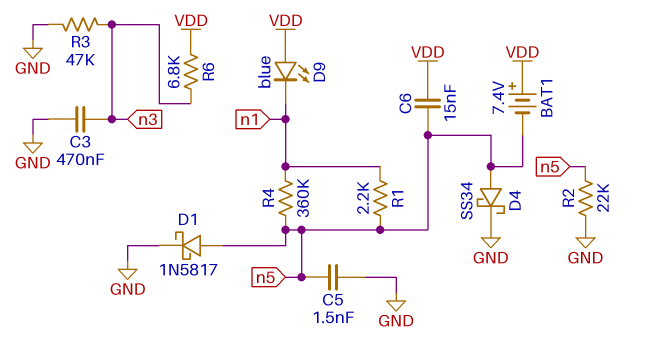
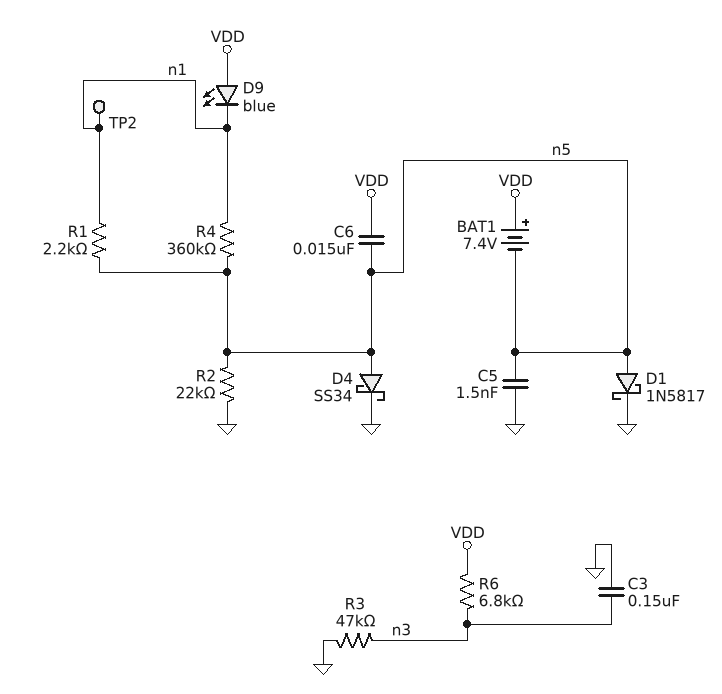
C3: 470nF (GND, n3) -> 150nF (GND, n3)
TP2: none -> test point (n1)

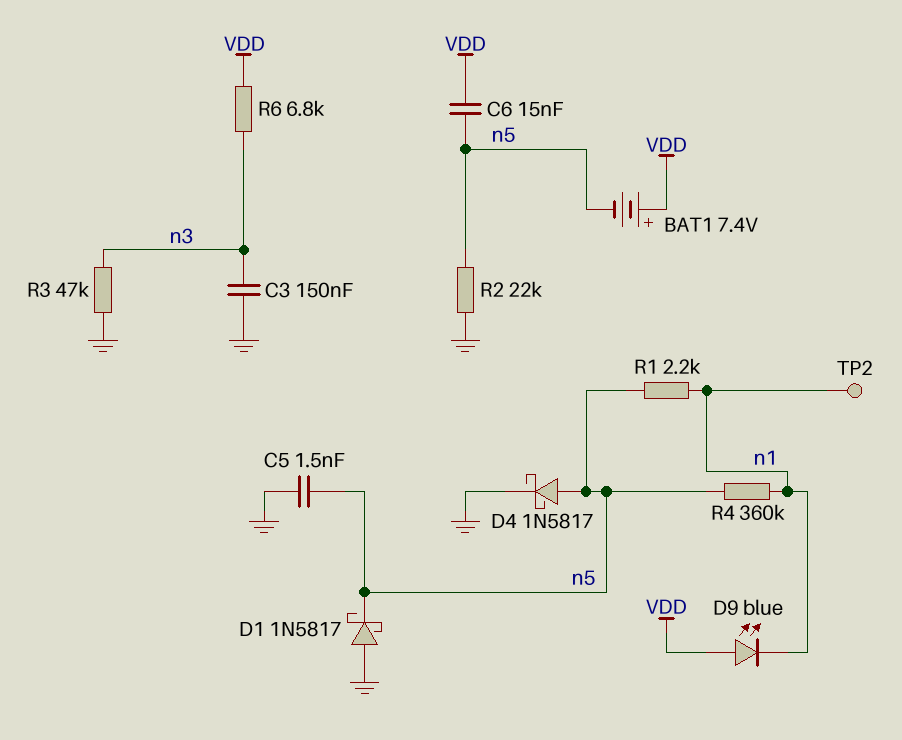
D1: schottky 1N5817 (A n5, K GND) -> schottky 1N5817 (A GND, K n5)
D4: schottky SS34 (A n5, K GND) -> schottky 1N5817 (A n5, K GND)

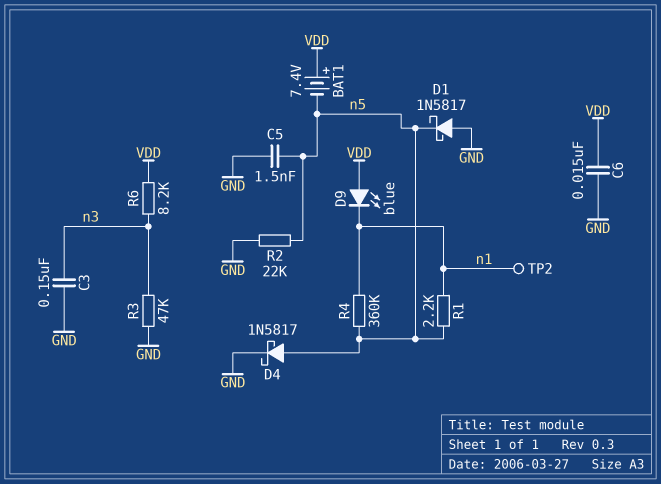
C6: 15nF (VDD, n5) -> 15nF (GND, VDD)
R6: 6.8k (VDD, n3) -> 8.2k (VDD, n3)

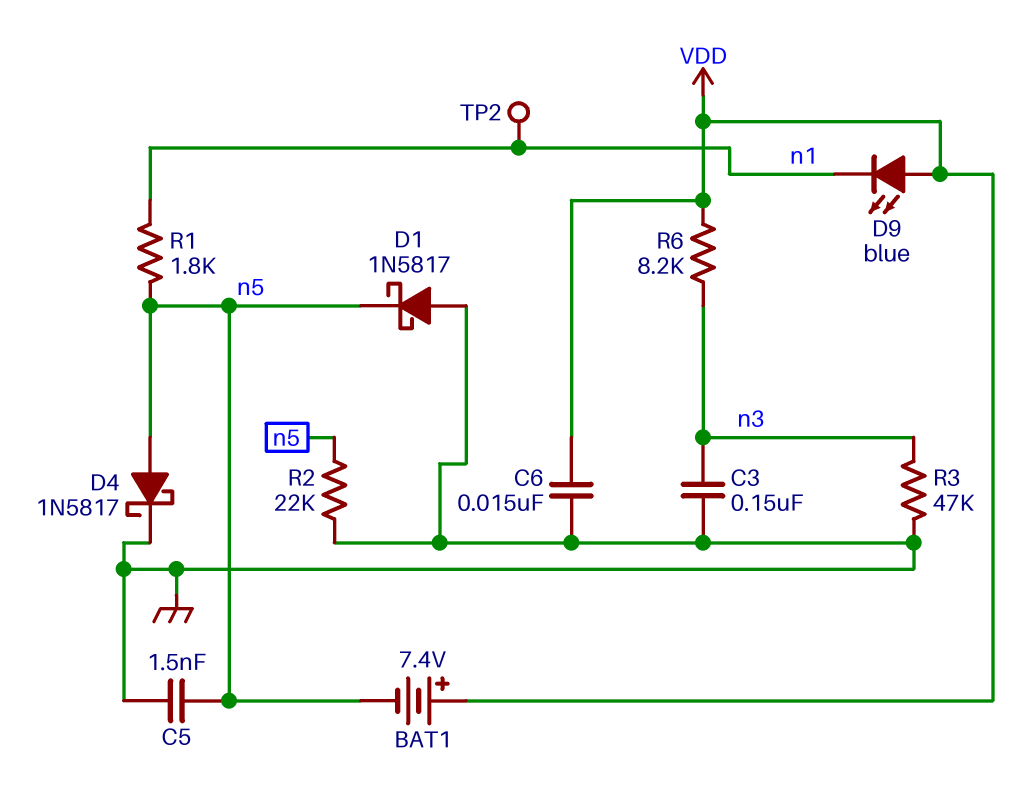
R1: 2.2k (n1, n5) -> 1.8k (n1, n5)
R4: 360k (n1, n5) -> none

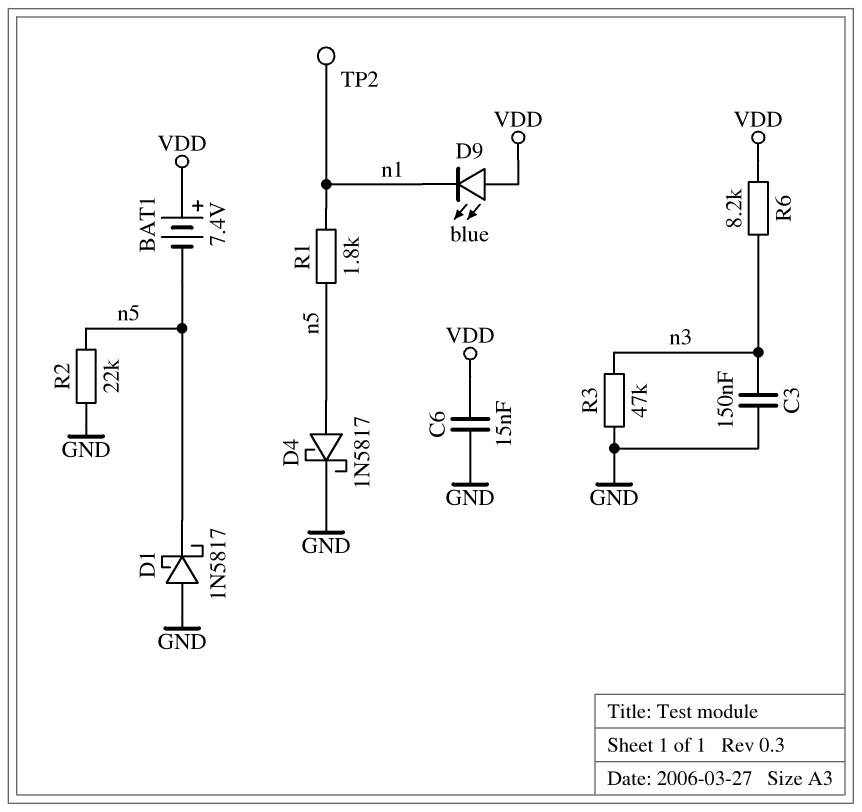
C5: 1.5nF (GND, n5) -> none

